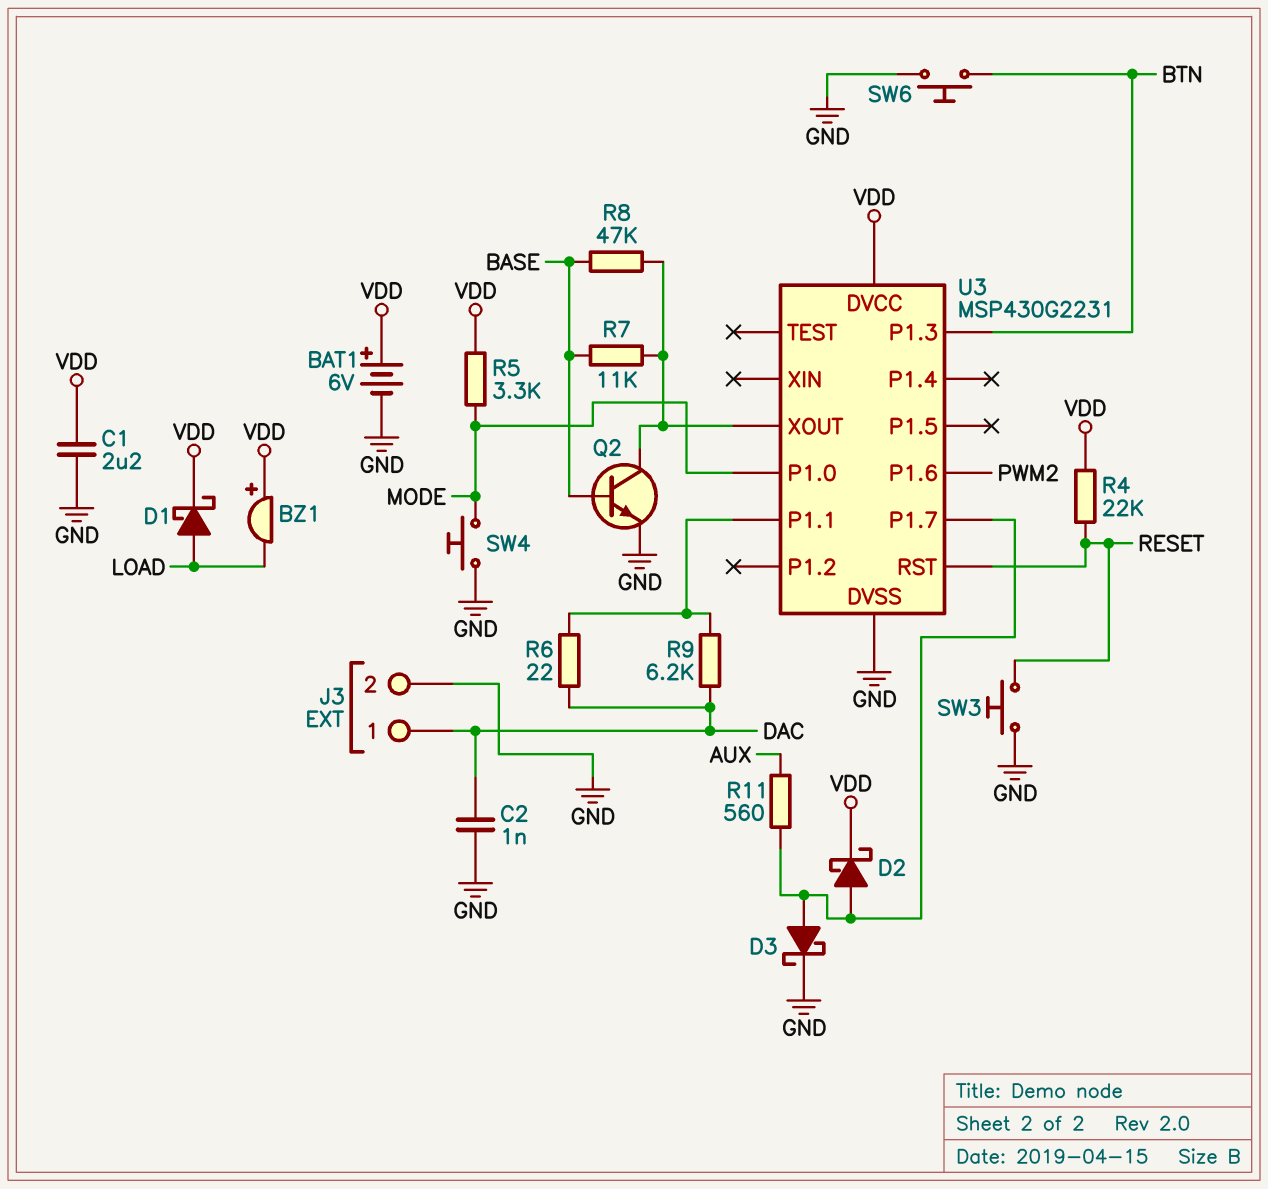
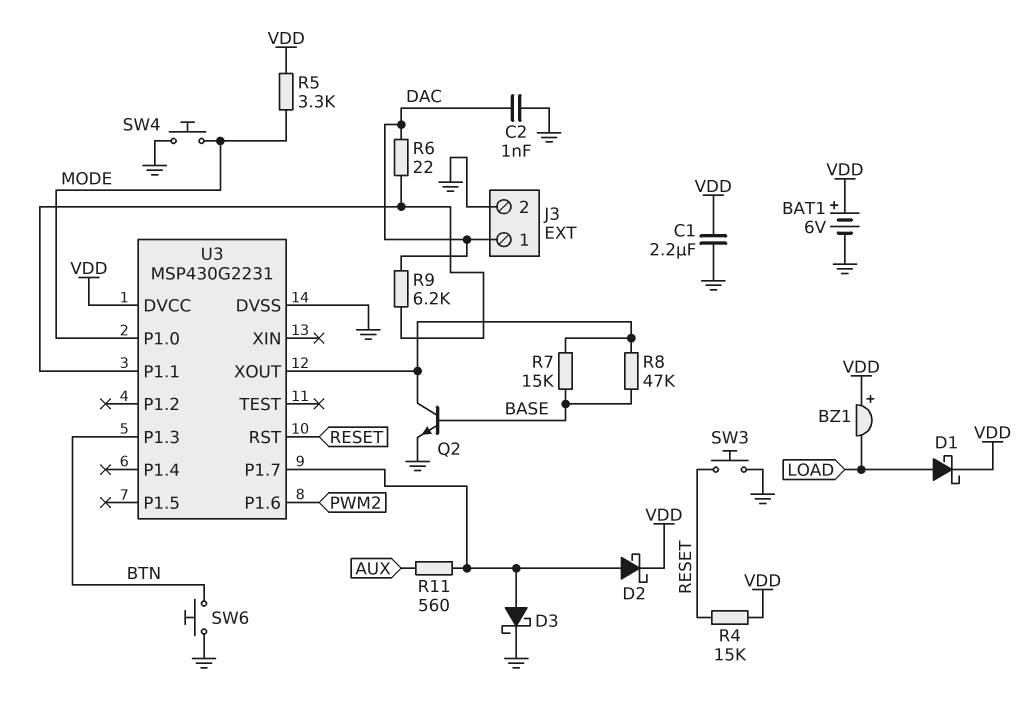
R4: 22k (RESET, VDD) -> 15k (RESET, VDD)
R7: 11k (BASE, U3/XOUT) -> 15k (BASE, U3/XOUT)

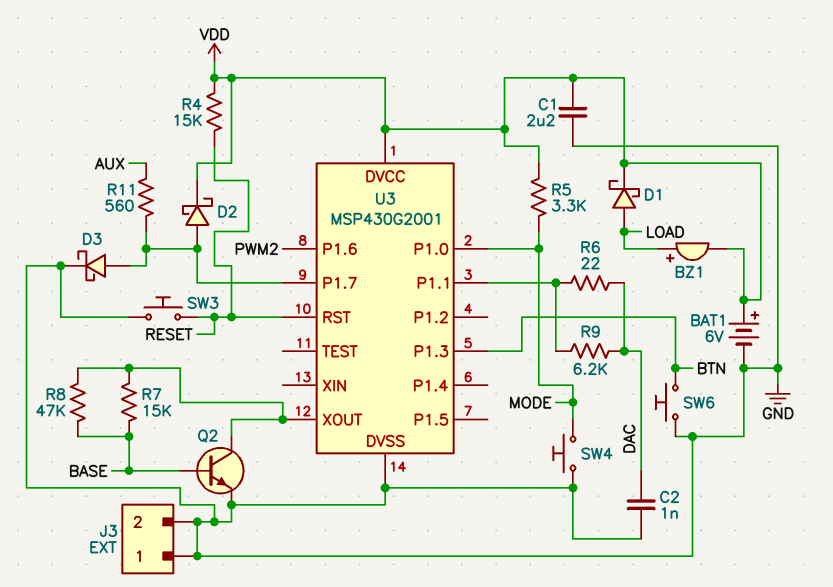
BZ1: buzzer (plus VDD, minus LOAD) -> buzzer (plus LOAD, minus VDD)
J3 pin 1: DAC -> GND
U3: MSP430G2231 -> MSP430G2001

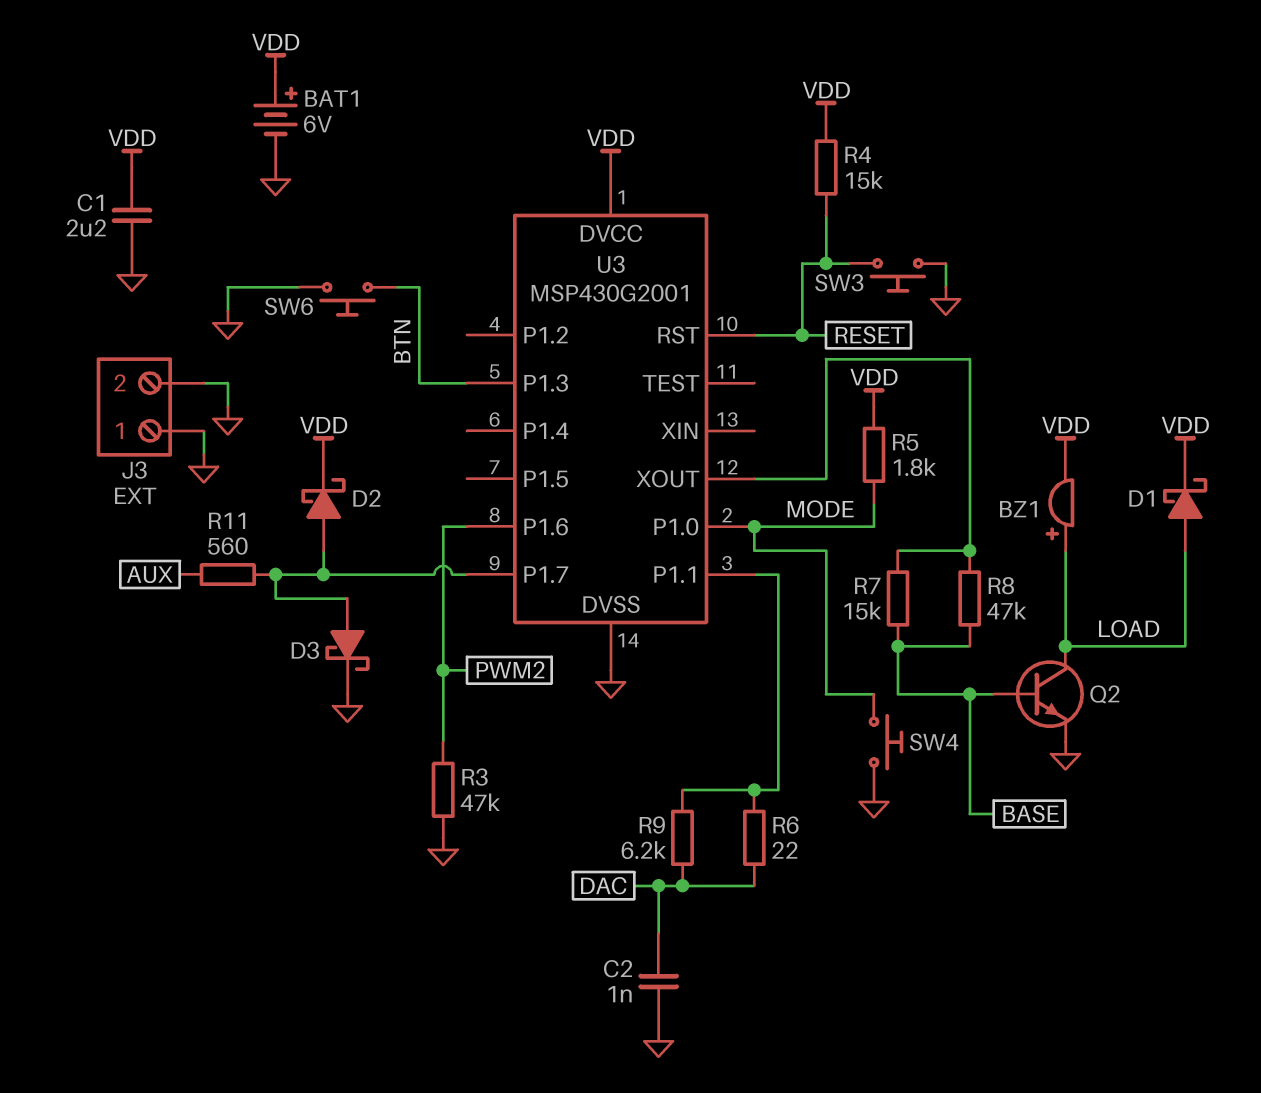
Q2: NPN (B BASE, C U3/XOUT, E GND) -> NPN (B BASE, C LOAD, E GND)
R3: none -> 47k (GND, PWM2)
R5: 3.3k (MODE, VDD) -> 1.8k (MODE, VDD)

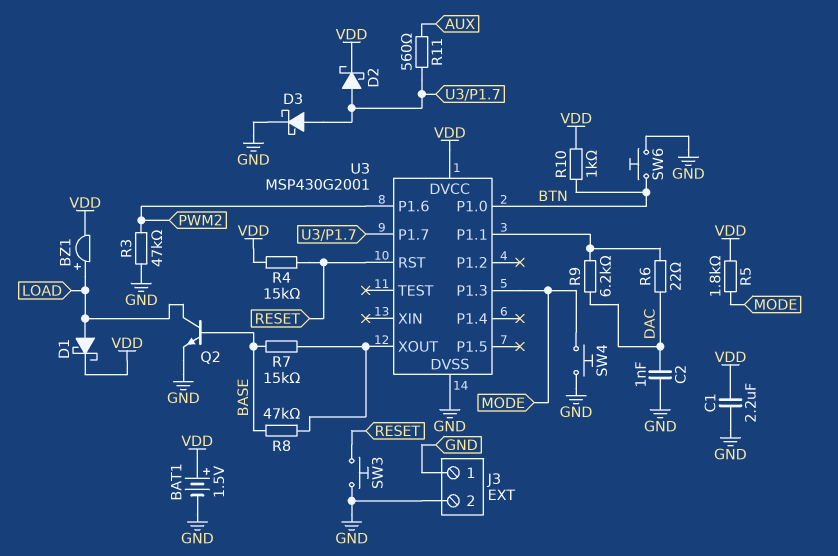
BAT1: 6V (plus VDD, minus GND) -> 1.5V (plus VDD, minus GND)
R10: none -> 1k (BTN, VDD)
U3 pin P1.0: MODE -> BTN
U3 pin P1.3: BTN -> MODE

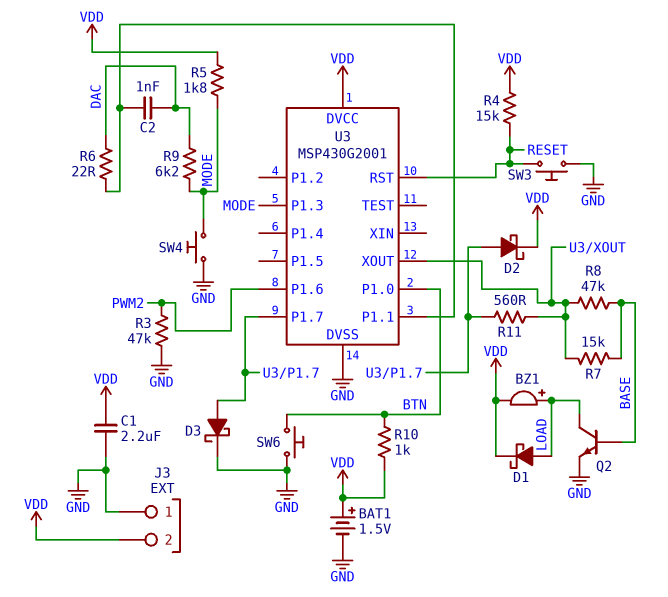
C2: 1nF (DAC, GND) -> 1nF (DAC, U3/P1.1)
J3 pin 2: GND -> VDD
R9: 6.2k (DAC, U3/P1.1) -> 6.2k (DAC, MODE)
R11: 560 (AUX, U3/P1.7) -> 560 (U3/P1.7, U3/XOUT)

